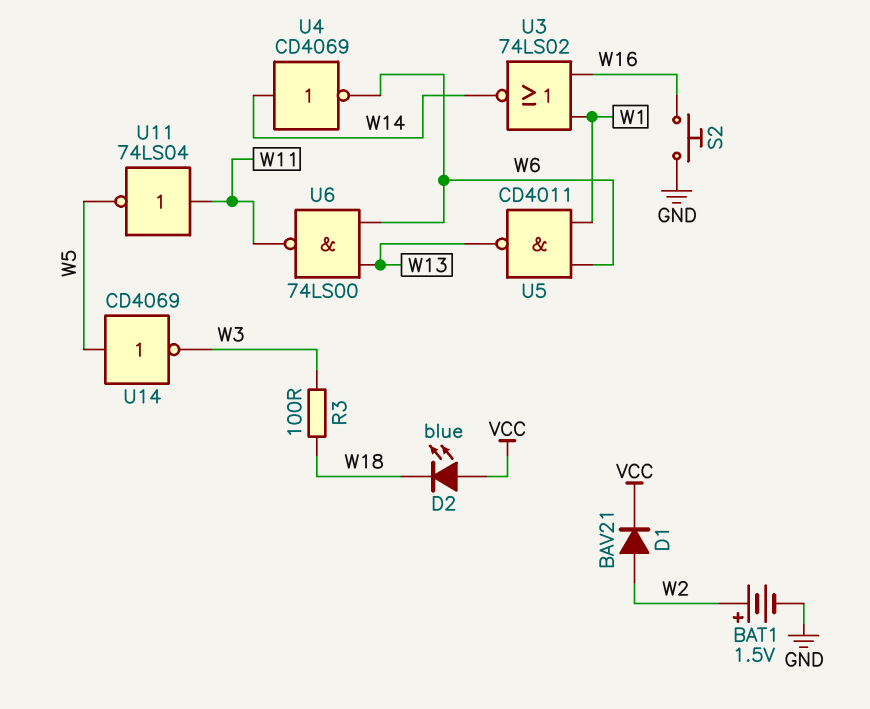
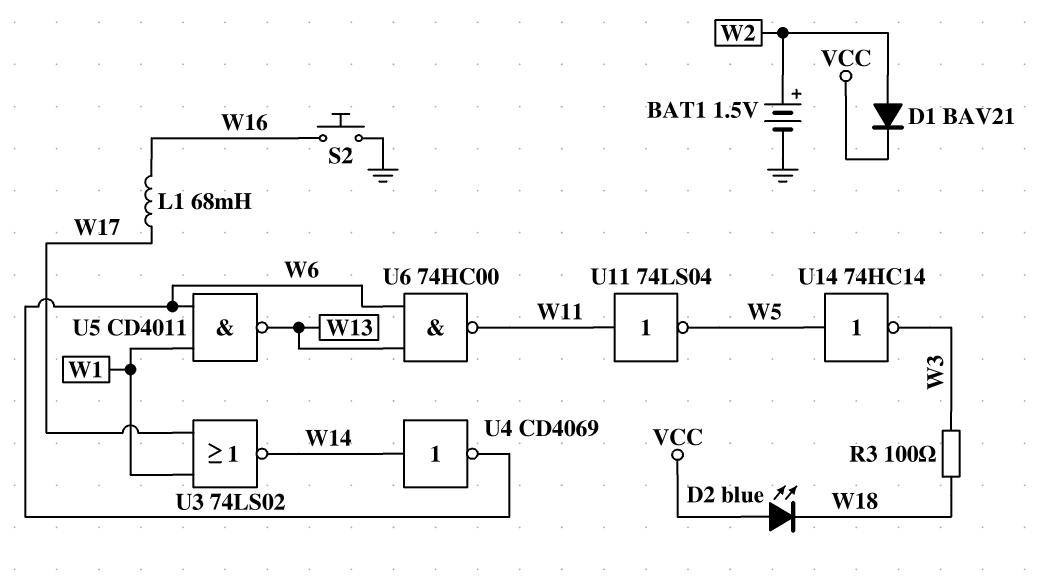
L1: none -> 68mH (W16, W17)
U3: NOR 74LS02 (in W1, in W16, out W14) -> NOR 74LS02 (in W1, in W17, out W14)
U6: NAND 74LS00 (in W6, in W13, out W11) -> NAND 74HC00 (in W6, in W13, out W11)
U14: NOT CD4069 (in W5, out W3) -> NOT 74HC14 (in W5, out W3)

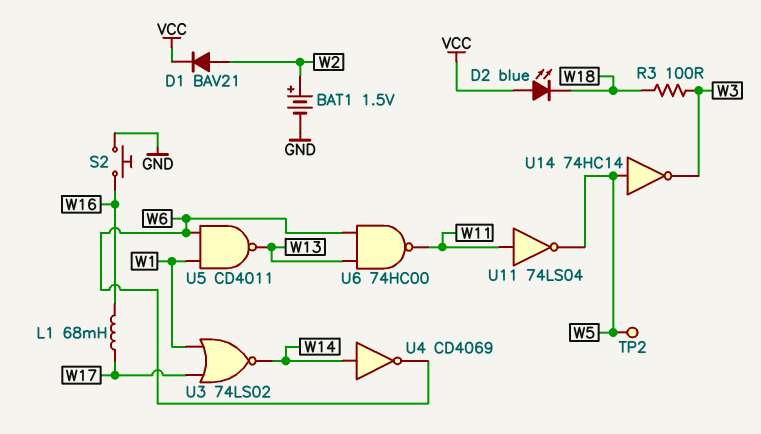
TP2: none -> test point (W5)

